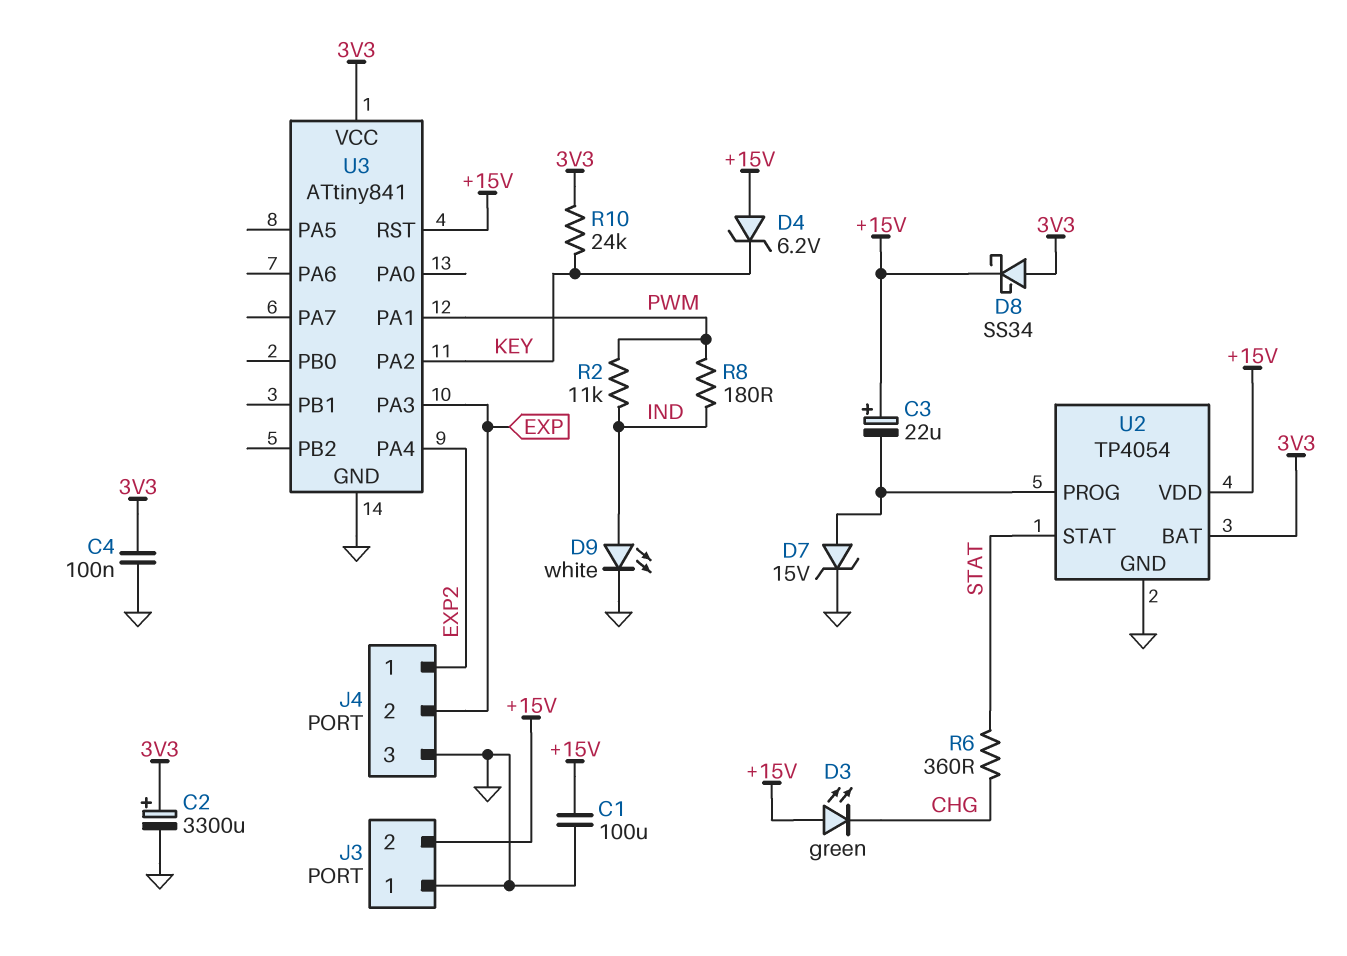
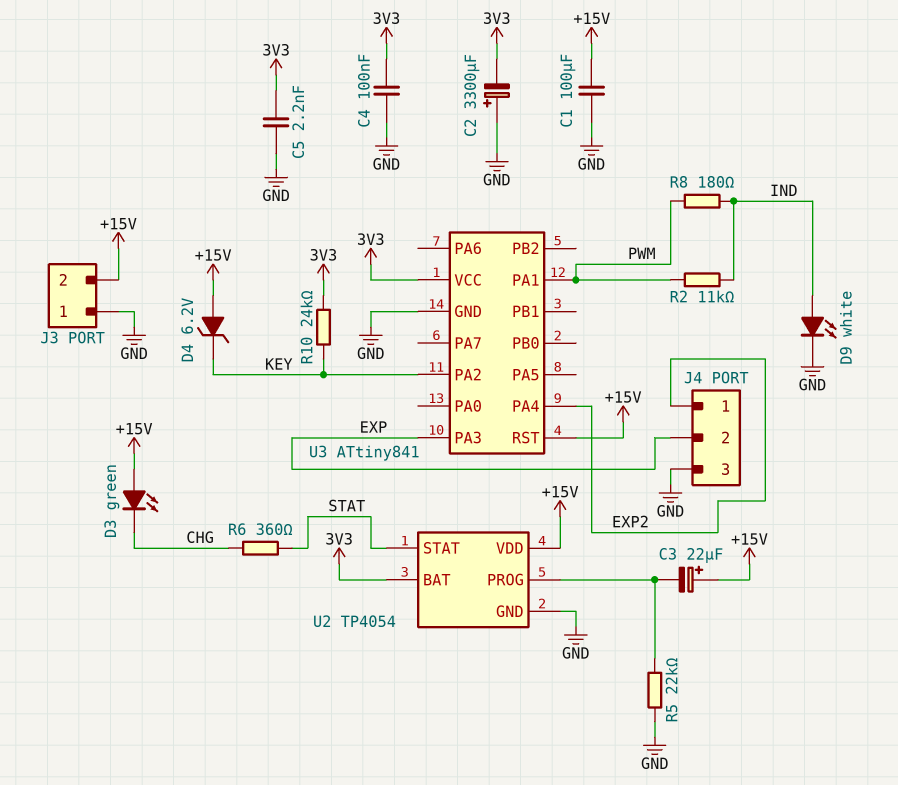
C2: 3300uF (plus 3V3, minus GND) -> 3300uF (plus GND, minus 3V3)
C5: none -> 2.2nF (3V3, GND)
D7: zener 15V (A U2/PROG, K GND) -> none
D8: schottky SS34 (A 3V3, K +15V) -> none
R5: none -> 22k (GND, U2/PROG)

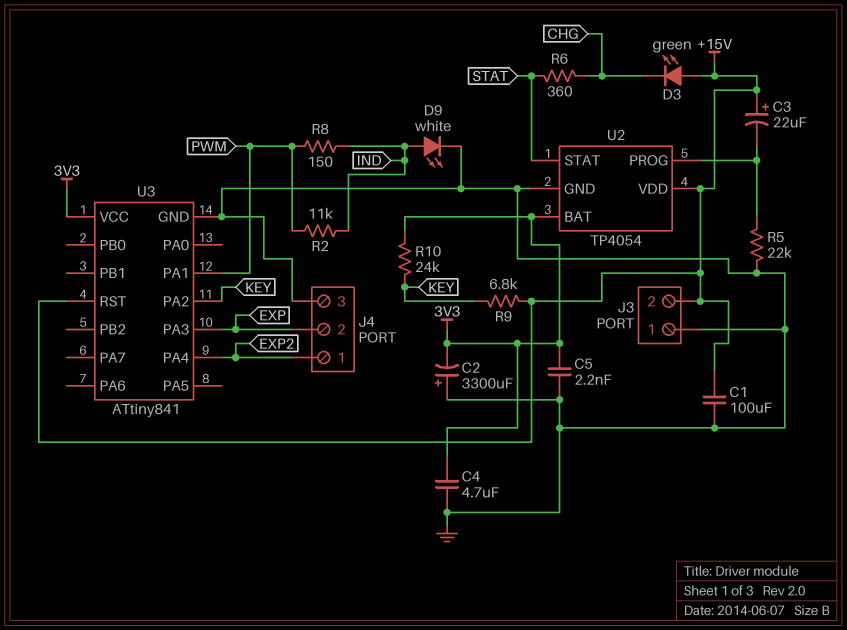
C4: 100nF (3V3, GND) -> 4.7uF (3V3, GND)
D4: zener 6.2V (A +15V, K KEY) -> none
R8: 180 (IND, PWM) -> 150 (IND, PWM)
R9: none -> 6.8k (+15V, KEY)

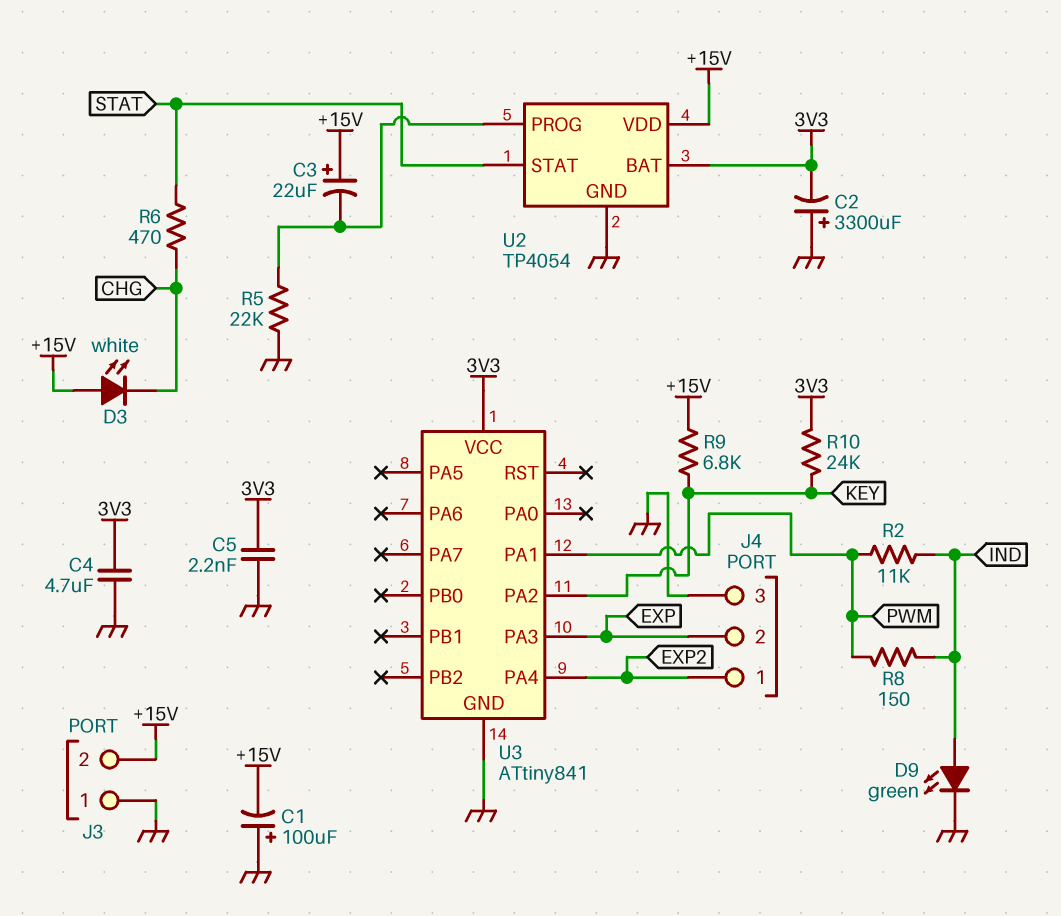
C1: 100uF (+15V, GND) -> 100uF (plus GND, minus +15V)
D3: LED green (A +15V, K CHG) -> LED white (A +15V, K CHG)
D9: LED white (A IND, K GND) -> LED green (A IND, K GND)
R6: 360 (CHG, STAT) -> 470 (CHG, STAT)
U3 pin RST: +15V -> none

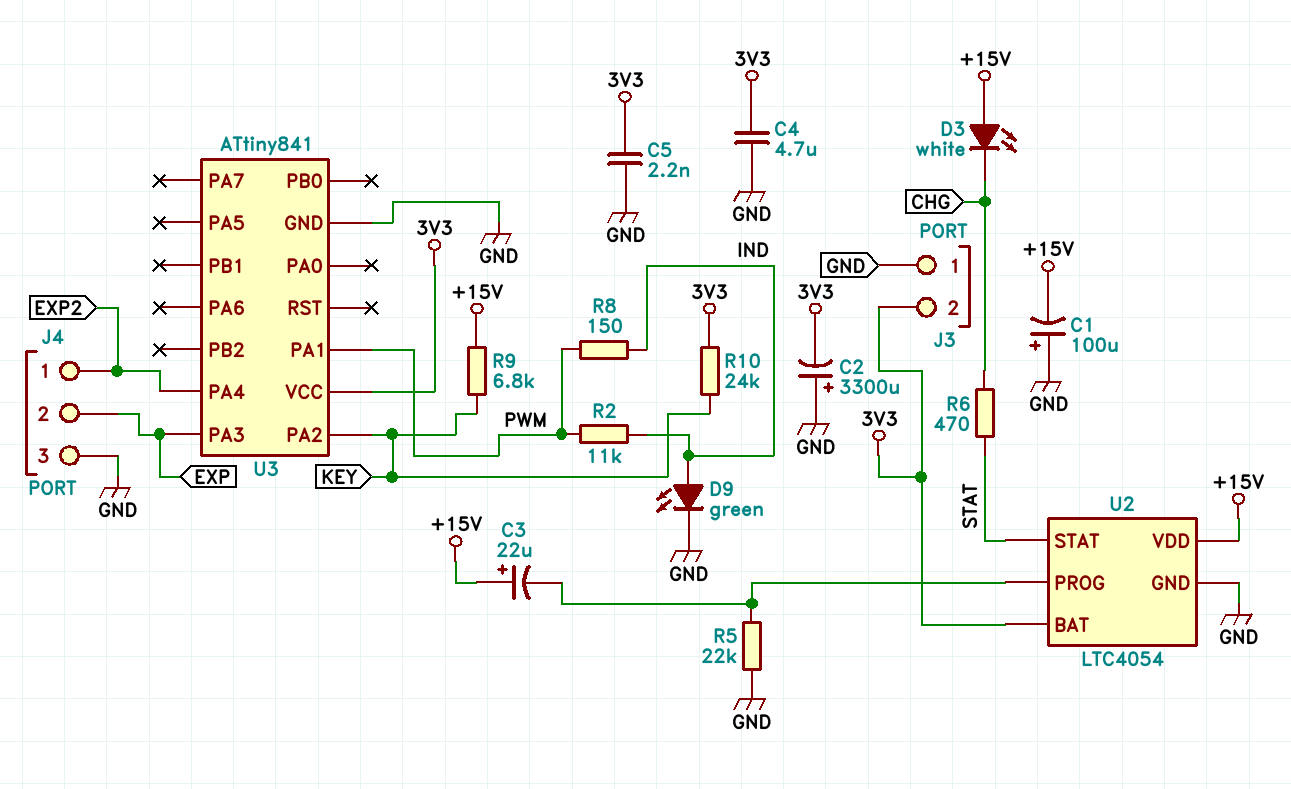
J3 pin 2: +15V -> 3V3
U2: TP4054 -> LTC4054

